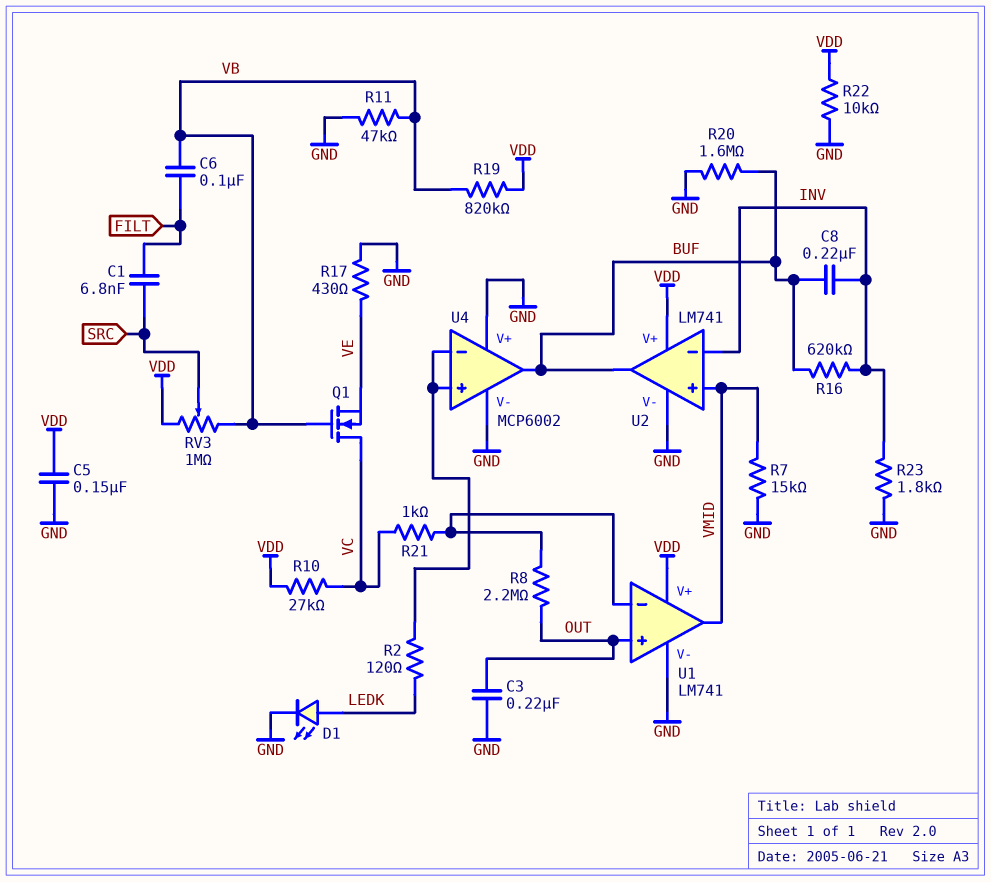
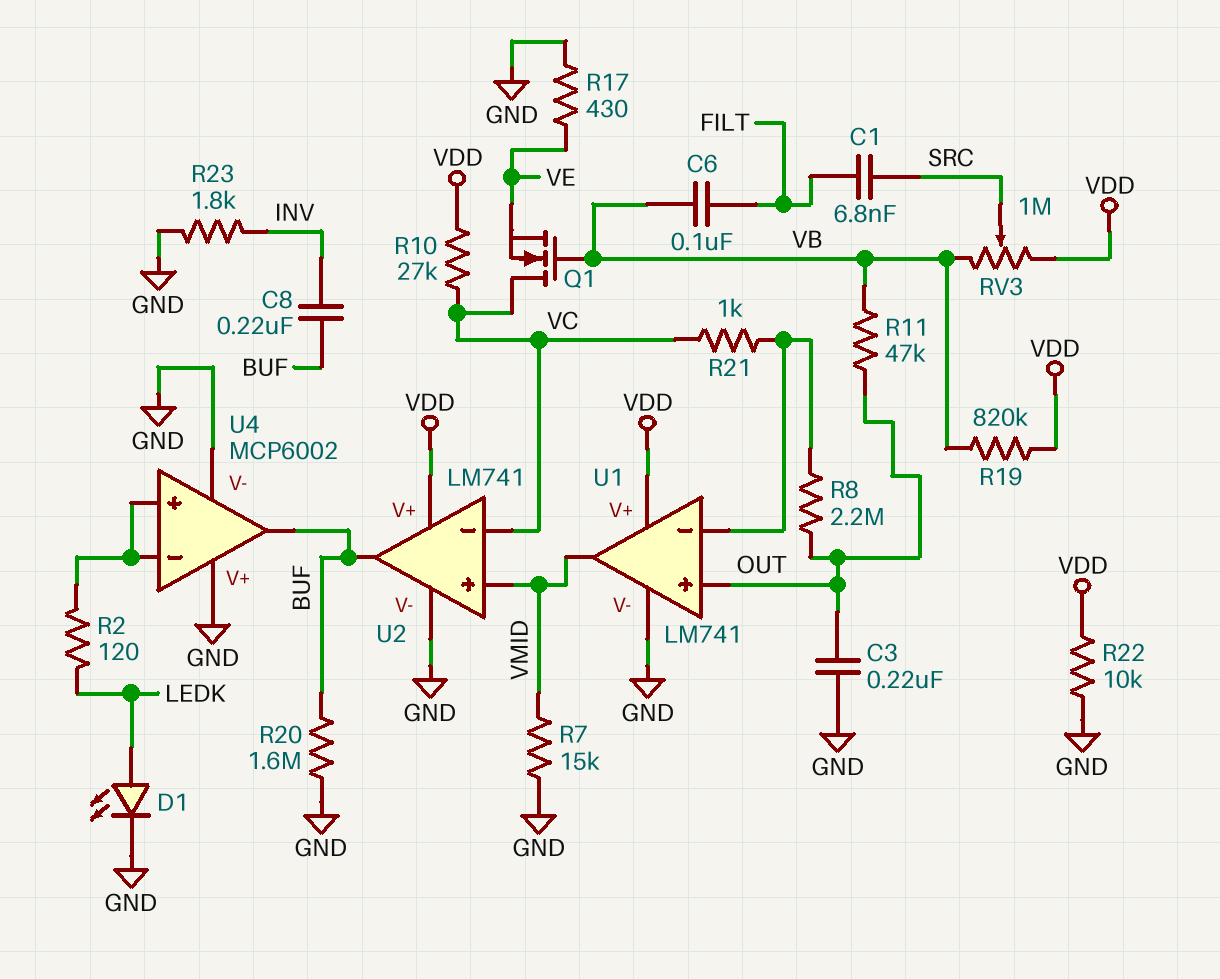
C5: 150nF (GND, VDD) -> none
R11: 47k (GND, VB) -> 47k (OUT, VB)
R16: 620k (BUF, INV) -> none
U2 pin in-: INV -> VC

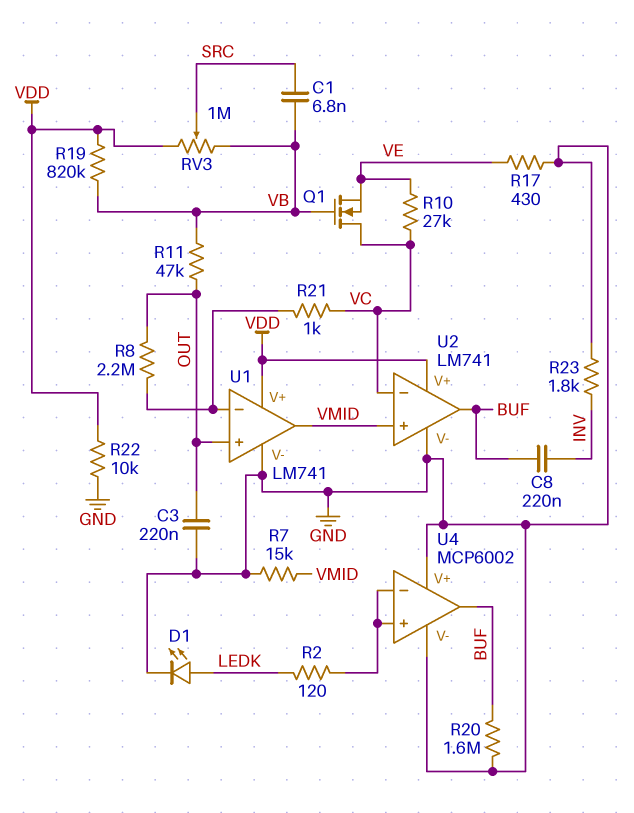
C1: 6.8nF (FILT, SRC) -> 6.8nF (SRC, VB)
C6: 100nF (FILT, VB) -> none
R10: 27k (VC, VDD) -> 27k (VC, VE)

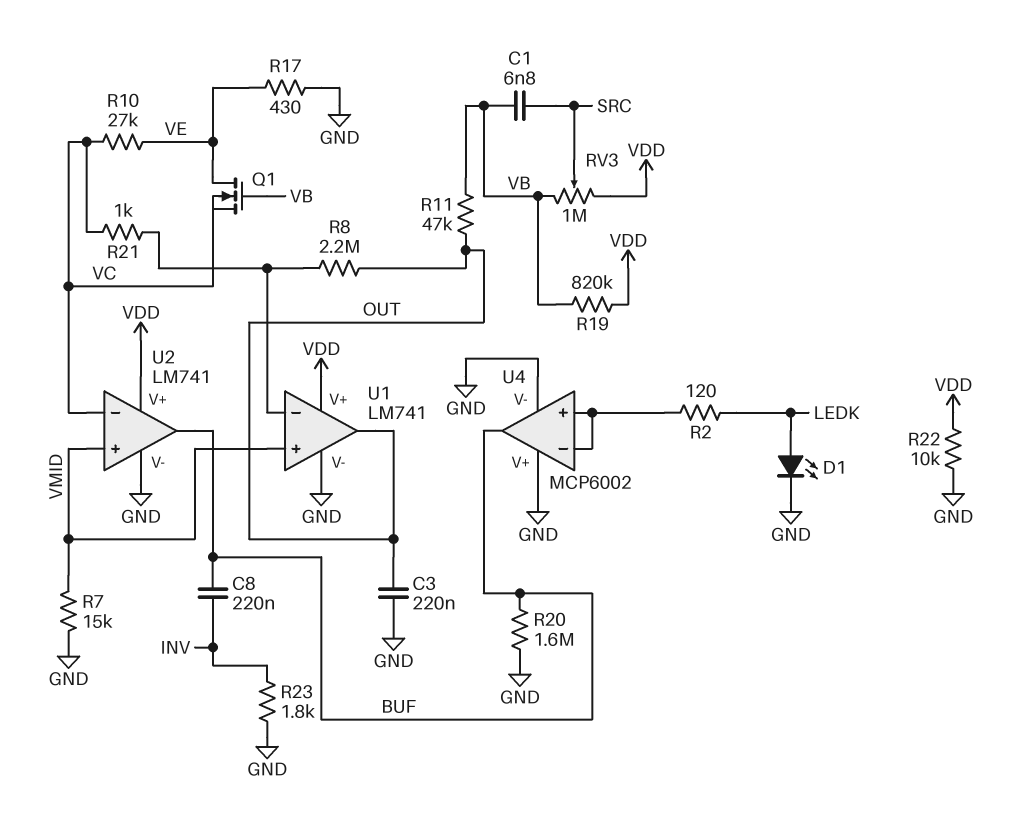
Q1: NMOS (G VB, D VC, S VE) -> NMOS (G VB, D VE, S VC)
U1 pin in+: OUT -> VMID
U1 pin out: VMID -> OUT

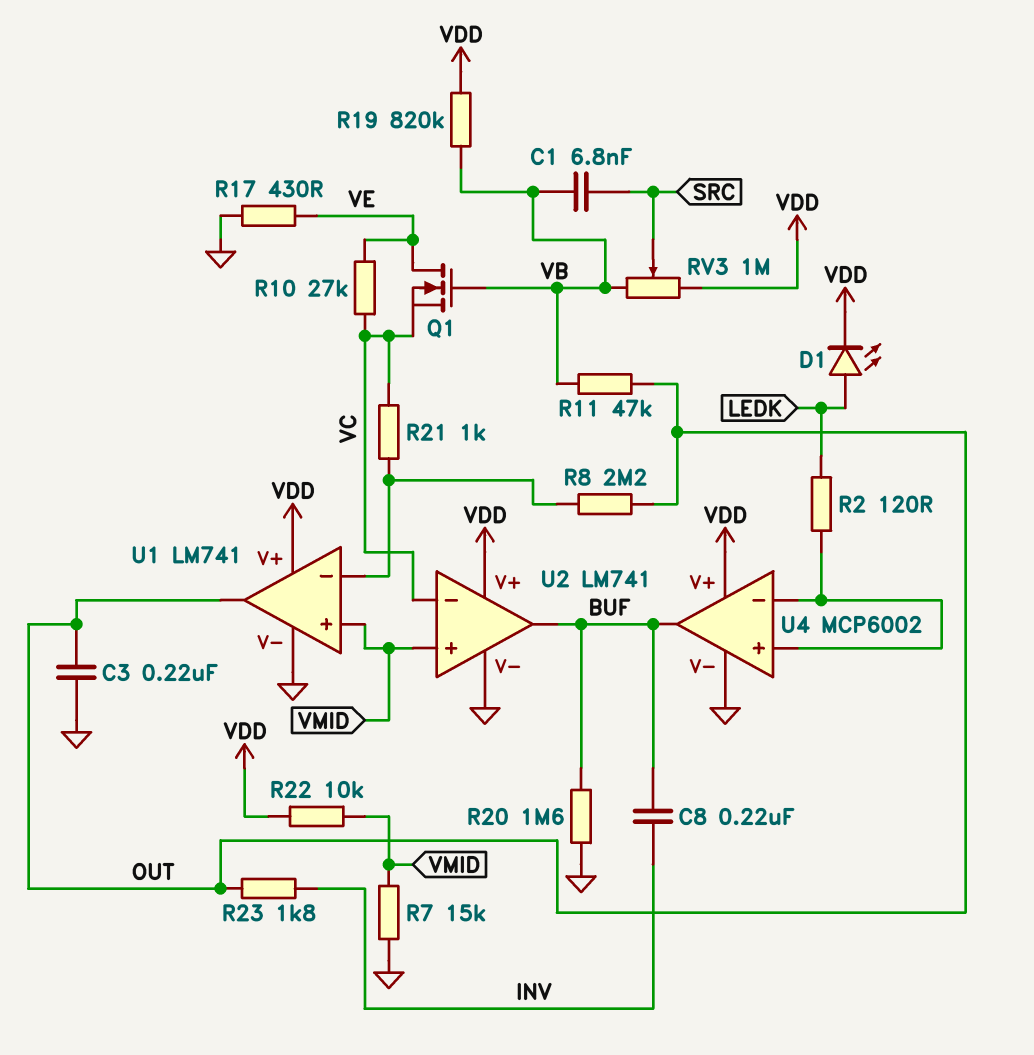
D1: LED (A LEDK, K GND) -> LED (A LEDK, K VDD)
R22: 10k (GND, VDD) -> 10k (VDD, VMID)
R23: 1.8k (GND, INV) -> 1.8k (INV, OUT)
U4 pin V+: GND -> VDD

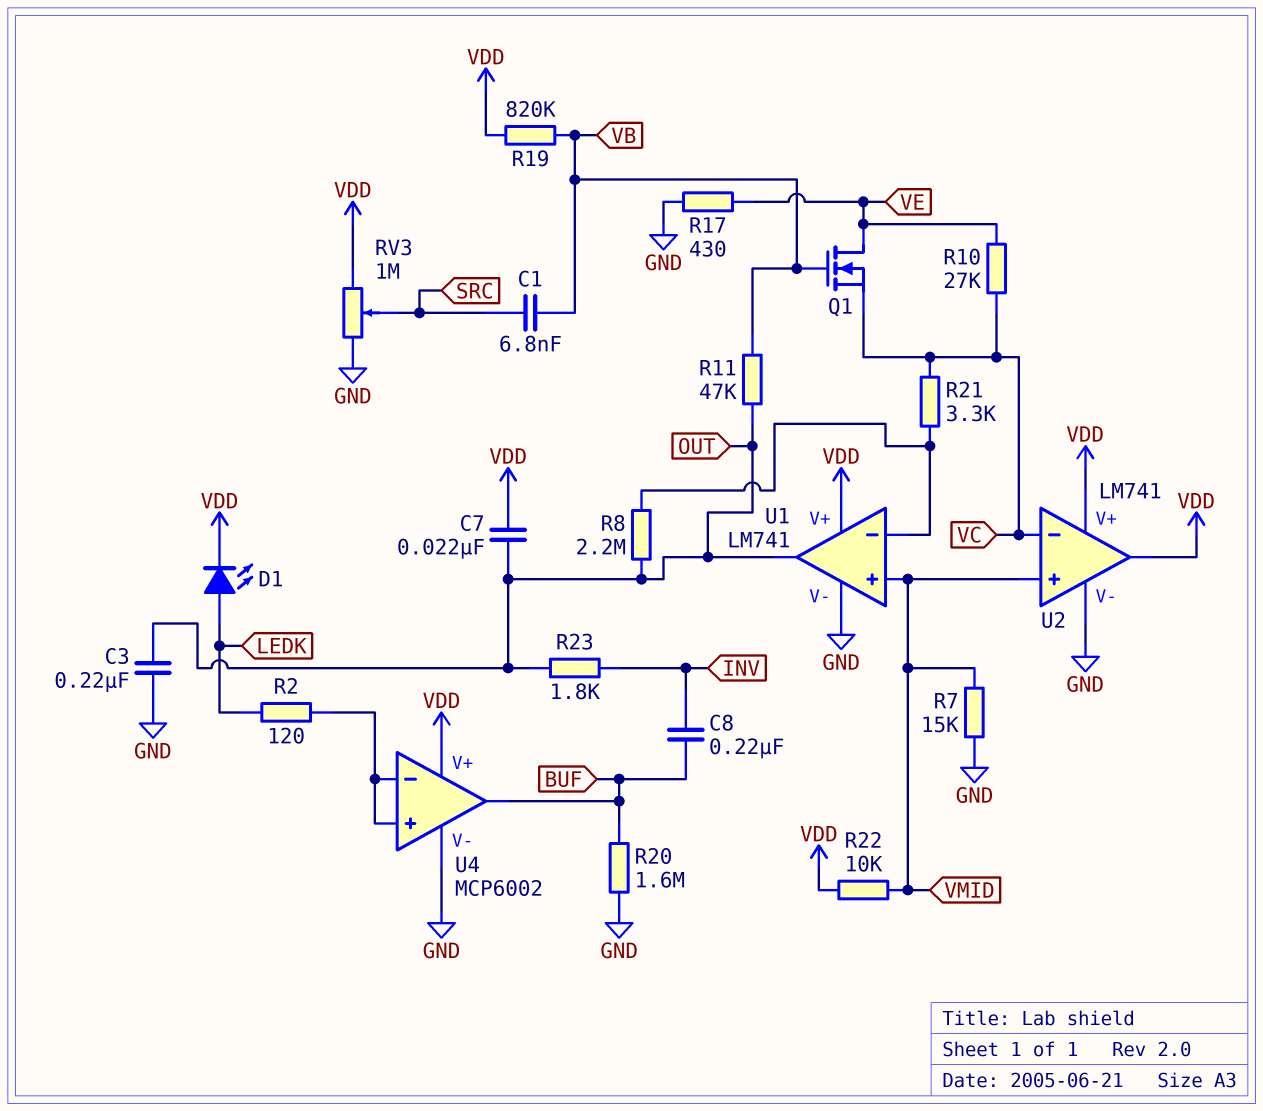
C7: none -> 22nF (OUT, VDD)
R21: 1k (U1/in-, VC) -> 3.3k (U1/in-, VC)
RV3: 1M (VB, VDD, wiper SRC) -> 1M (GND, VDD, wiper SRC)
U2 pin out: BUF -> VDD

